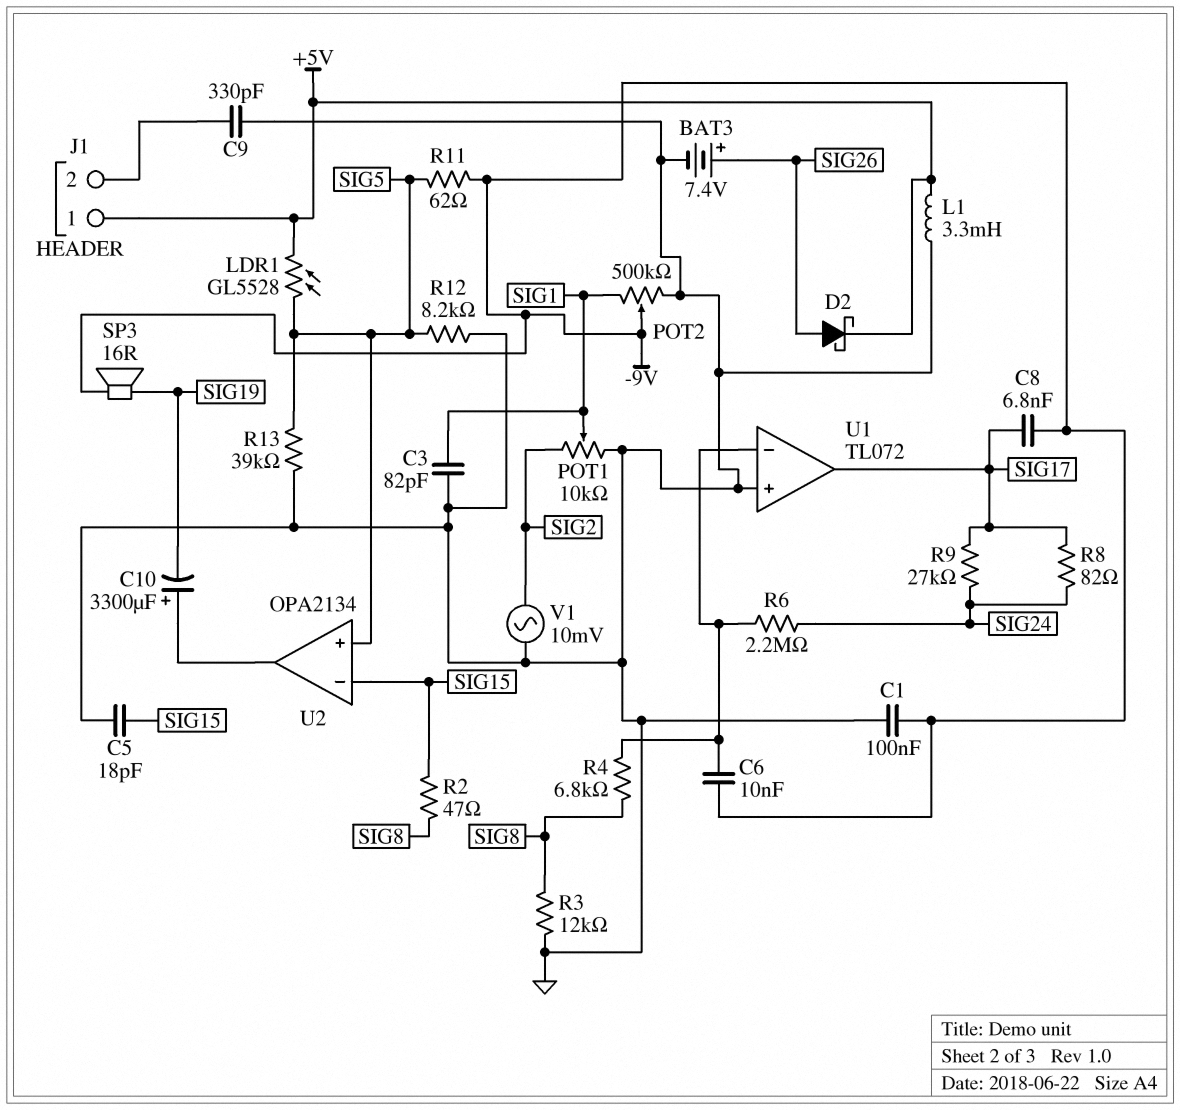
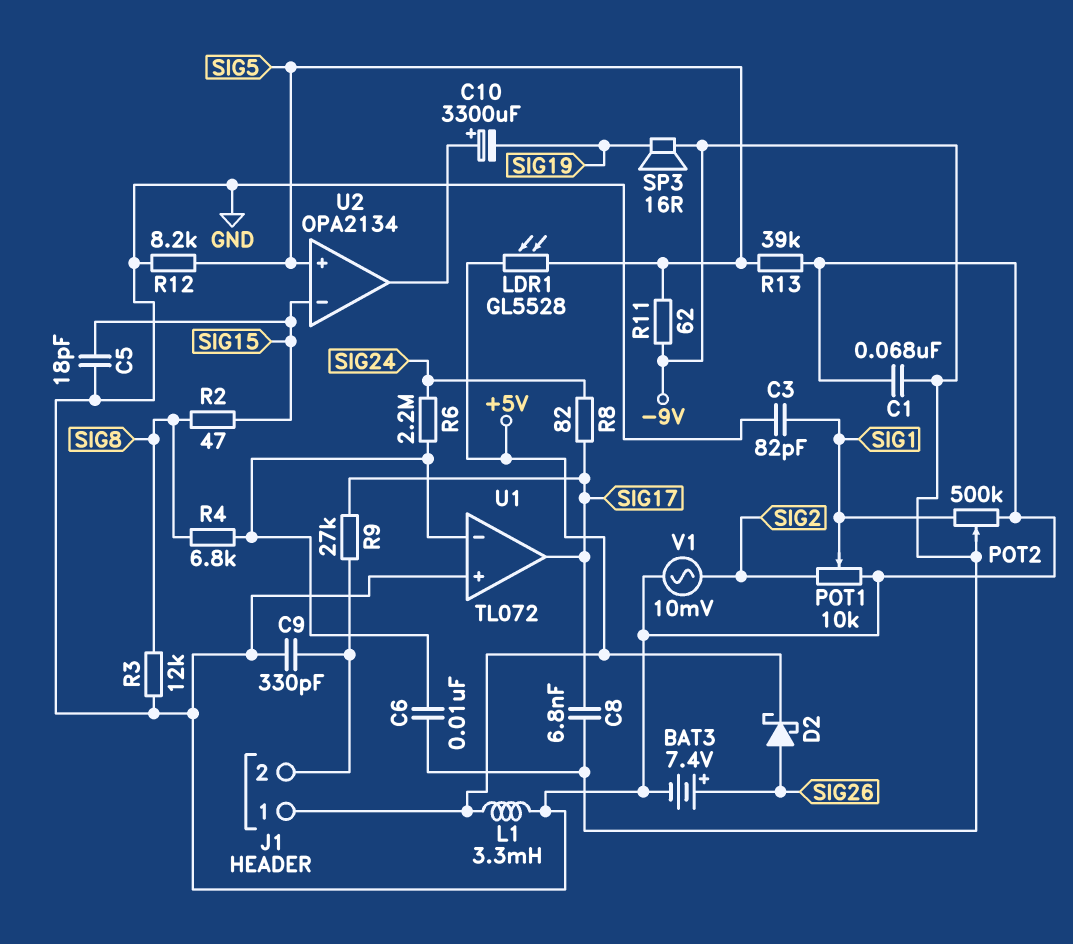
C1: 100nF (-9V, GND) -> 68nF (-9V, GND)
R9: 27k (SIG17, SIG24) -> 27k (J1/2, SIG17)

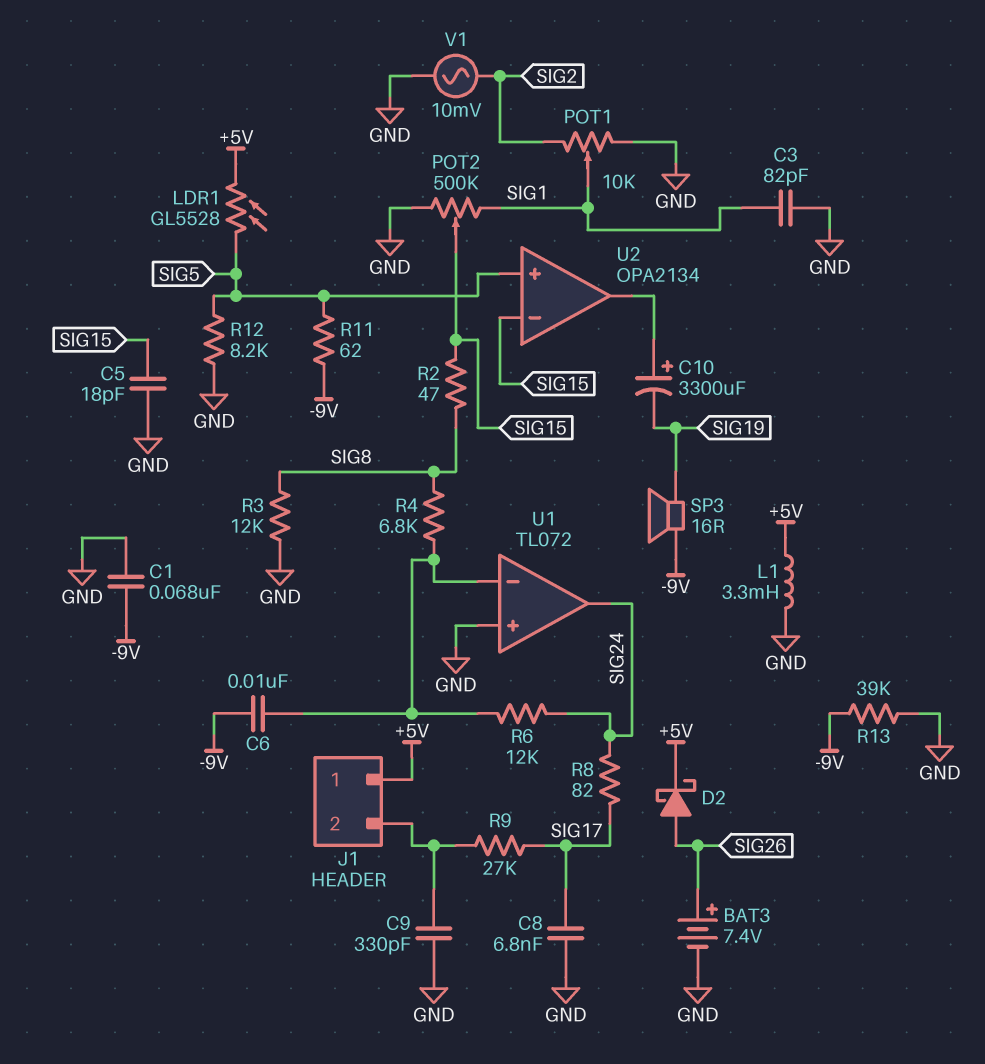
C8: 6.8nF (-9V, SIG17) -> 6.8nF (GND, SIG17)
POT2: 500k (GND, SIG1, wiper -9V) -> 500k (GND, SIG1, wiper SIG15)
R6: 2.2M (SIG24, U1/in-) -> 12k (SIG24, U1/in-)
R13: 39k (GND, SIG5) -> 39k (-9V, GND)
U1 pin out: SIG17 -> SIG24

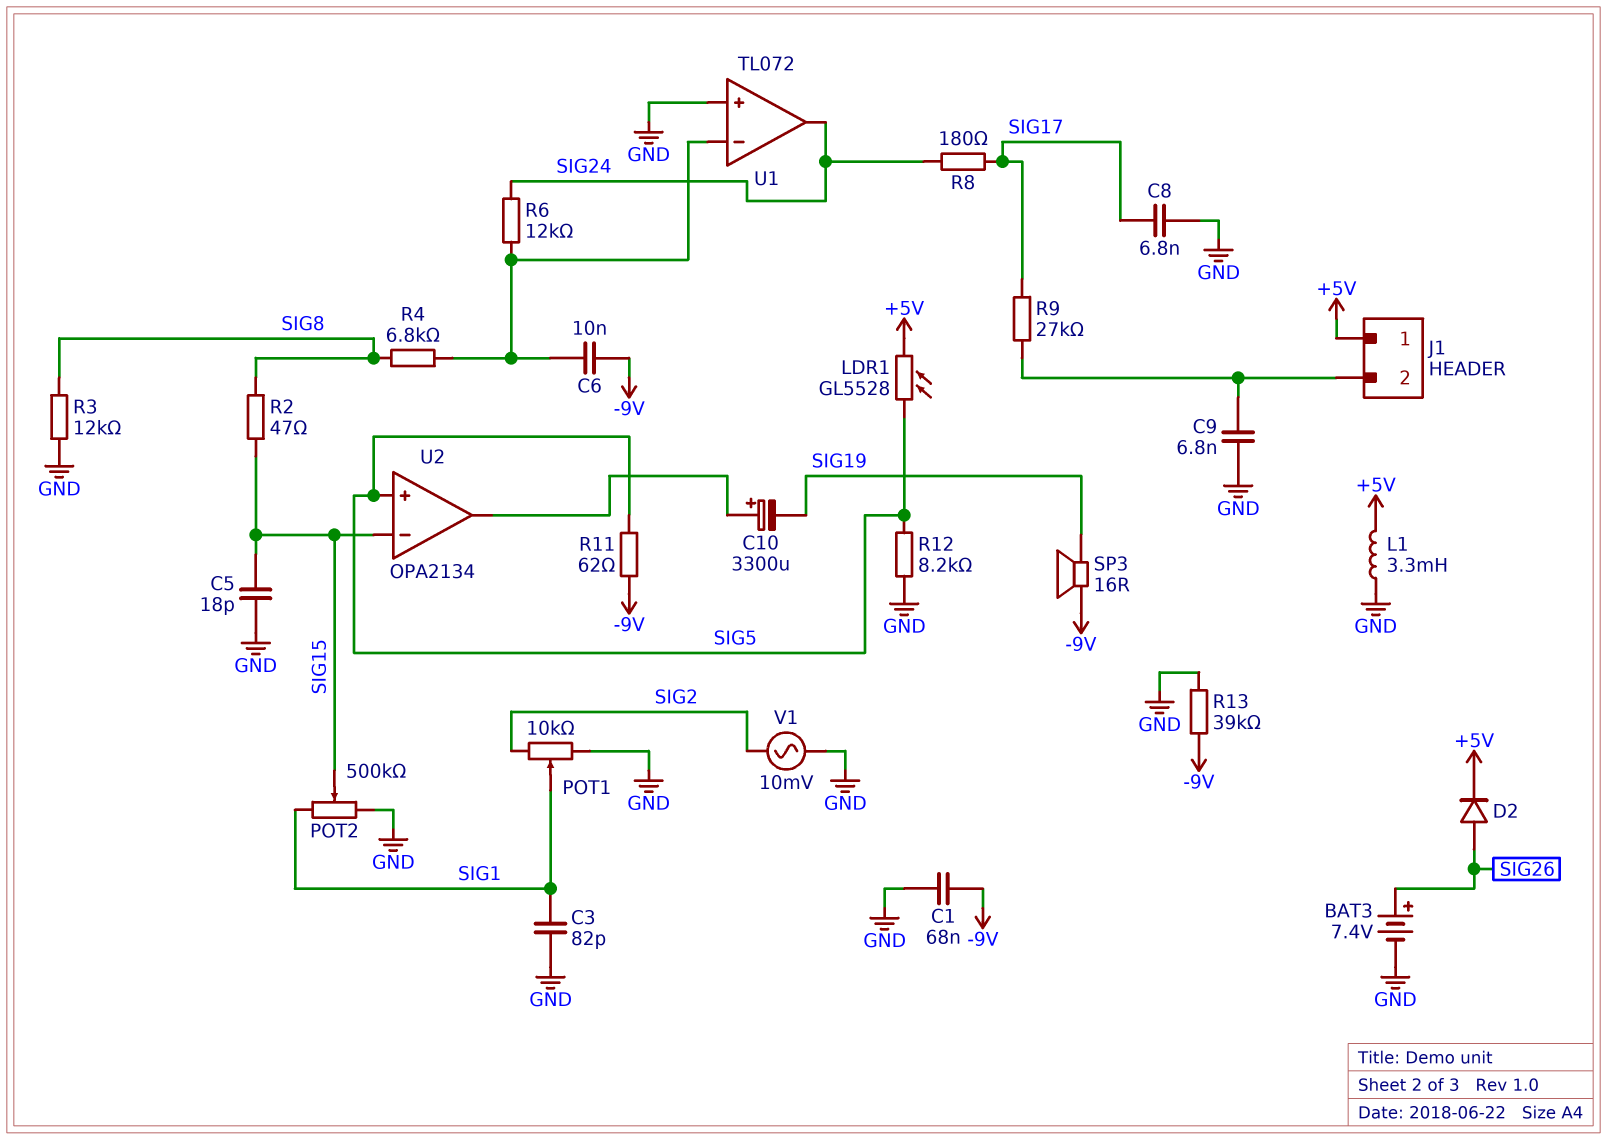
C9: 330pF (GND, J1/2) -> 6.8nF (GND, J1/2)
D2: schottky (A SIG26, K +5V) -> diode (A SIG26, K +5V)
R8: 82 (SIG17, SIG24) -> 180 (SIG17, SIG24)

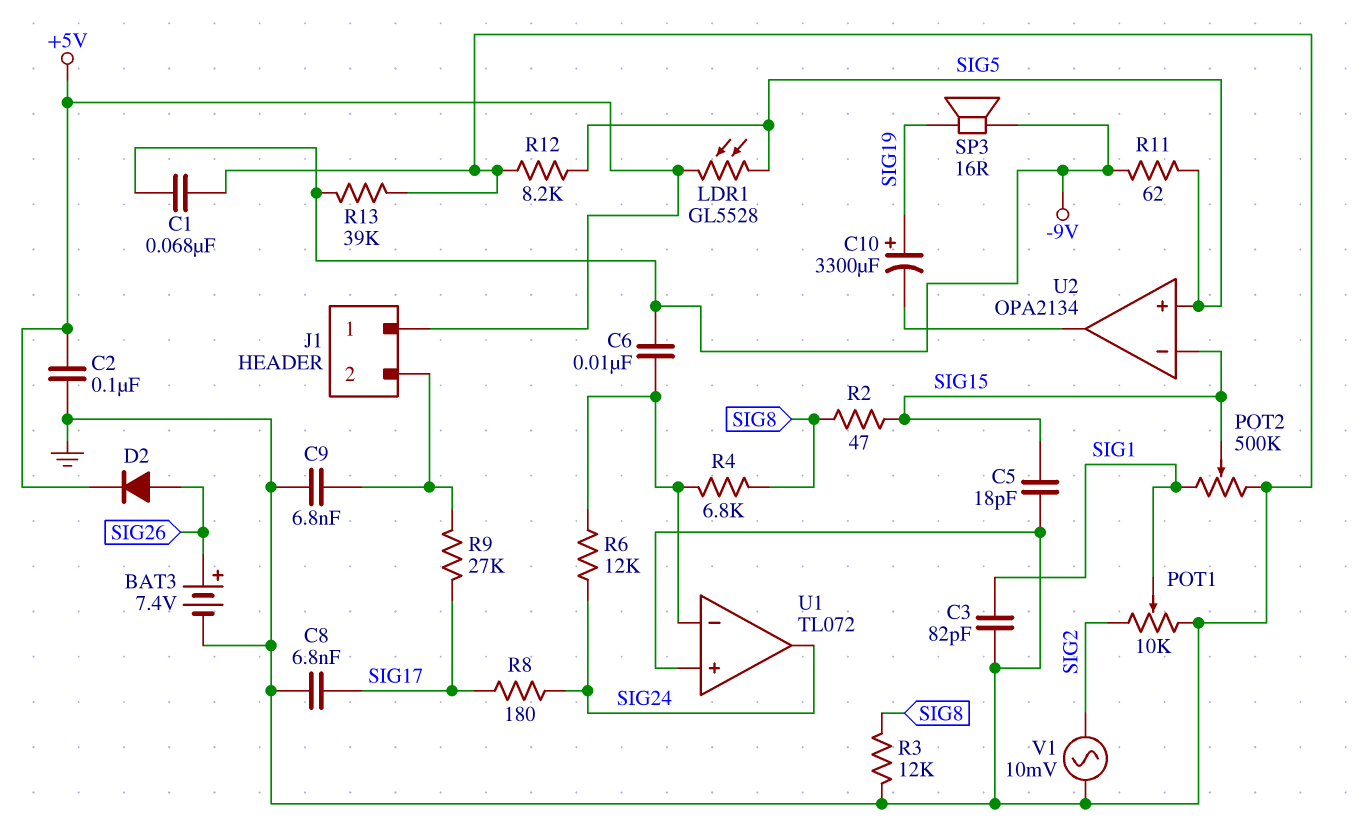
C2: none -> 100nF (+5V, GND)
C10: 3300uF (plus U2/out, minus SIG19) -> 3300uF (plus SIG19, minus U2/out)
L1: 3.3mH (+5V, GND) -> none

